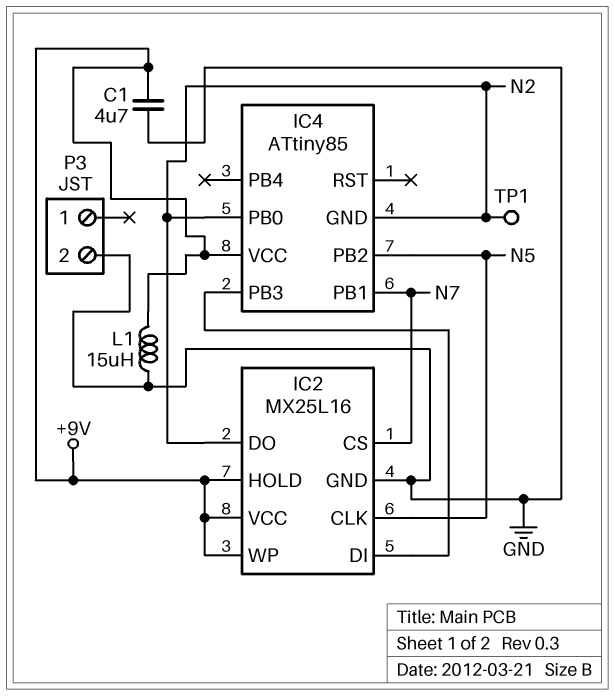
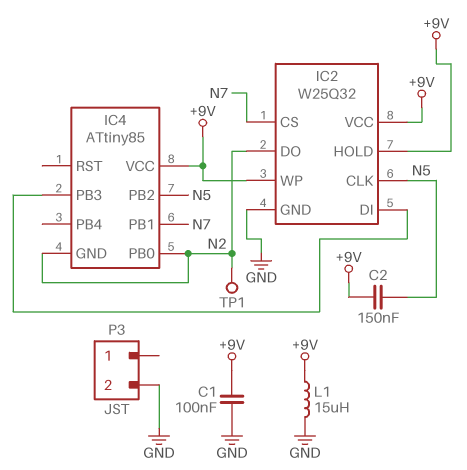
C1: 4.7uF (+9V, GND) -> 100nF (+9V, GND)
C2: none -> 150nF (+9V, N5)
IC2: MX25L16 -> W25Q32

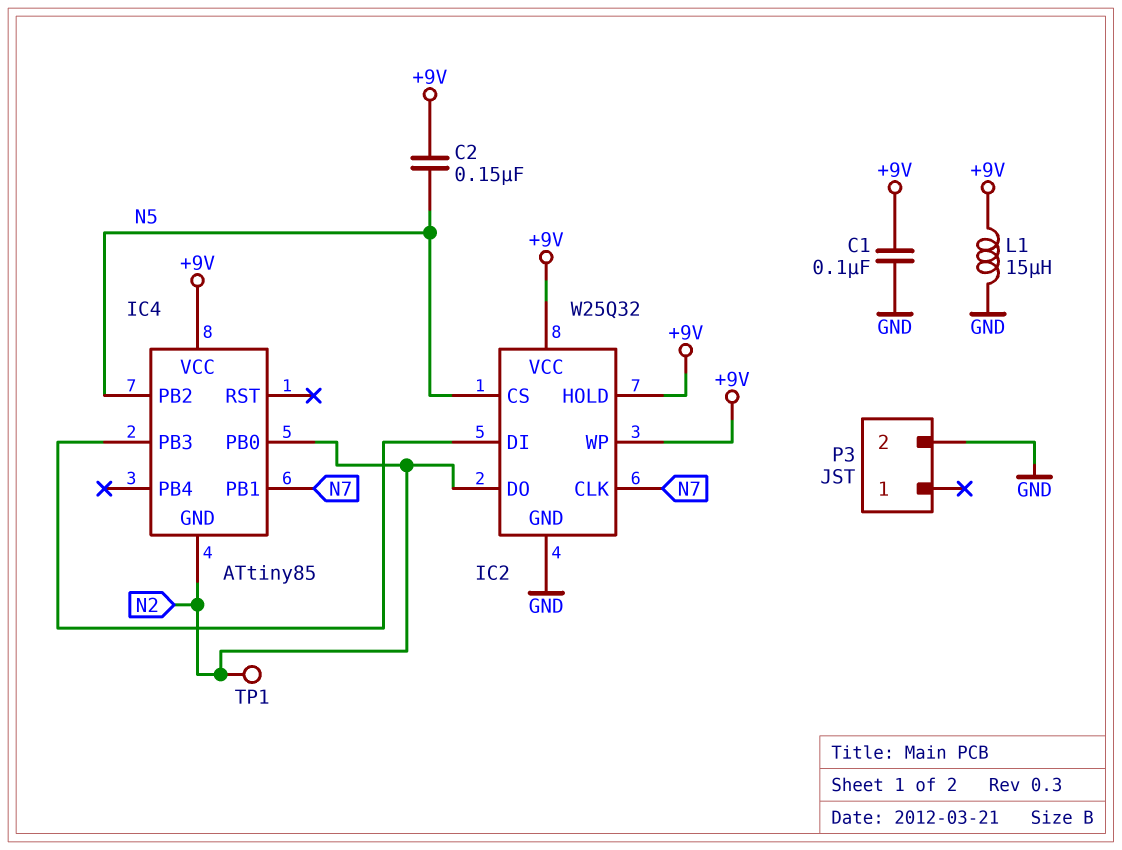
IC2 pin CLK: N5 -> N7
IC2 pin CS: N7 -> N5

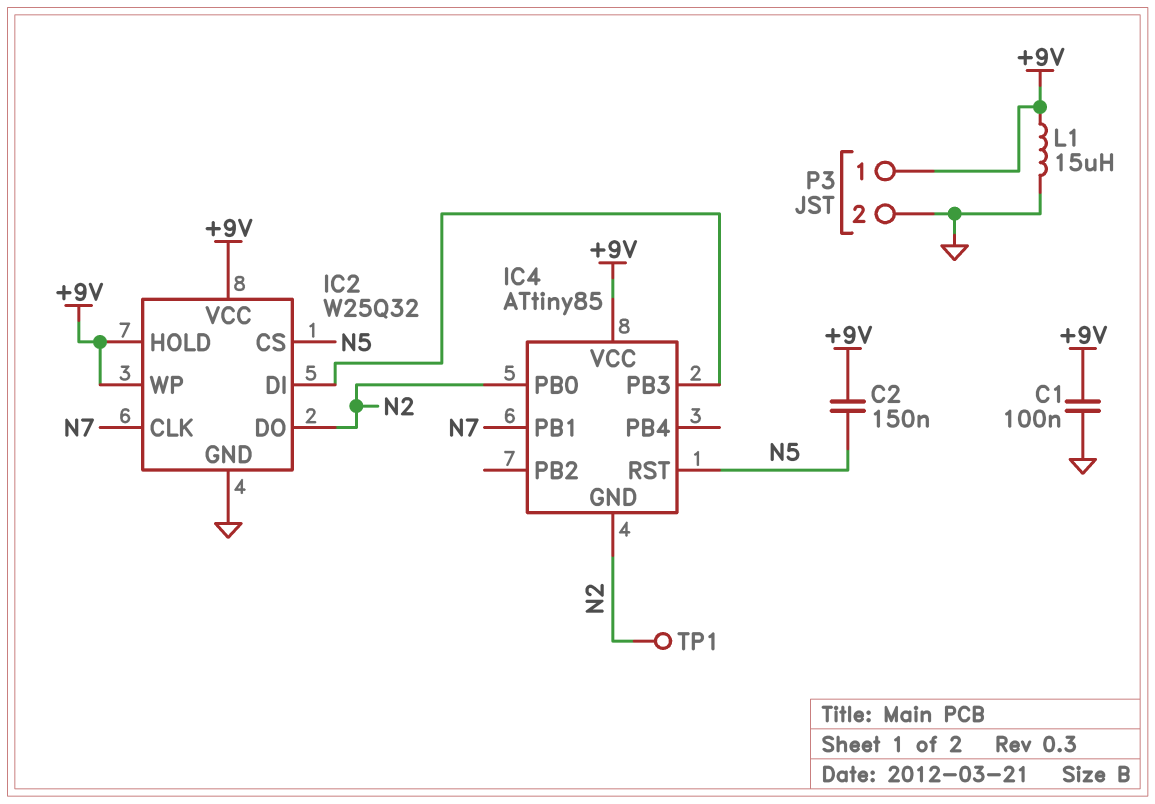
IC4 pin PB2: N5 -> none
IC4 pin RST: none -> N5
P3 pin 1: none -> +9V

